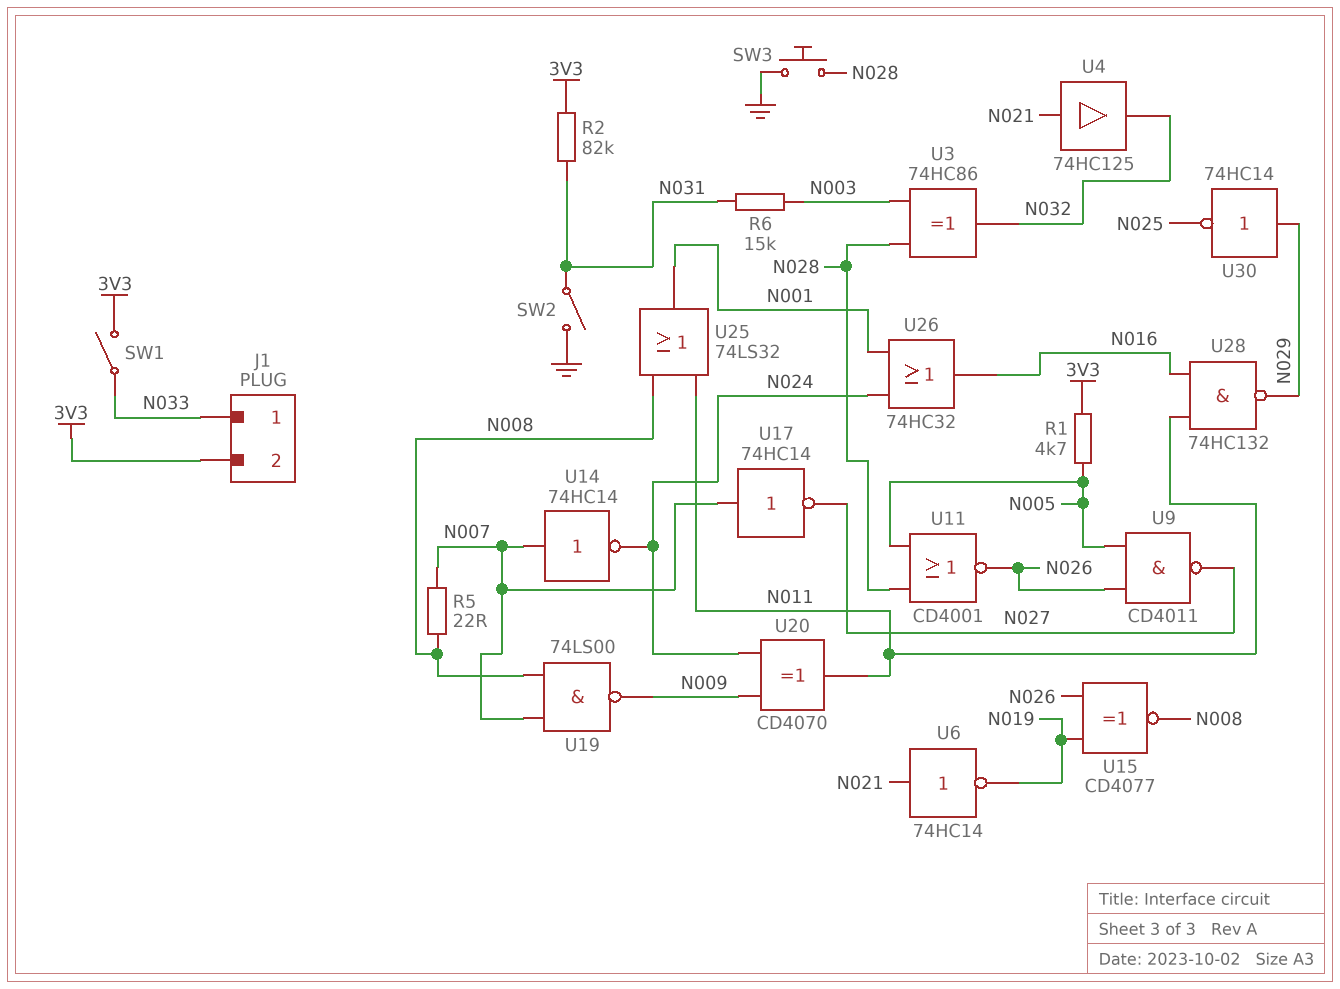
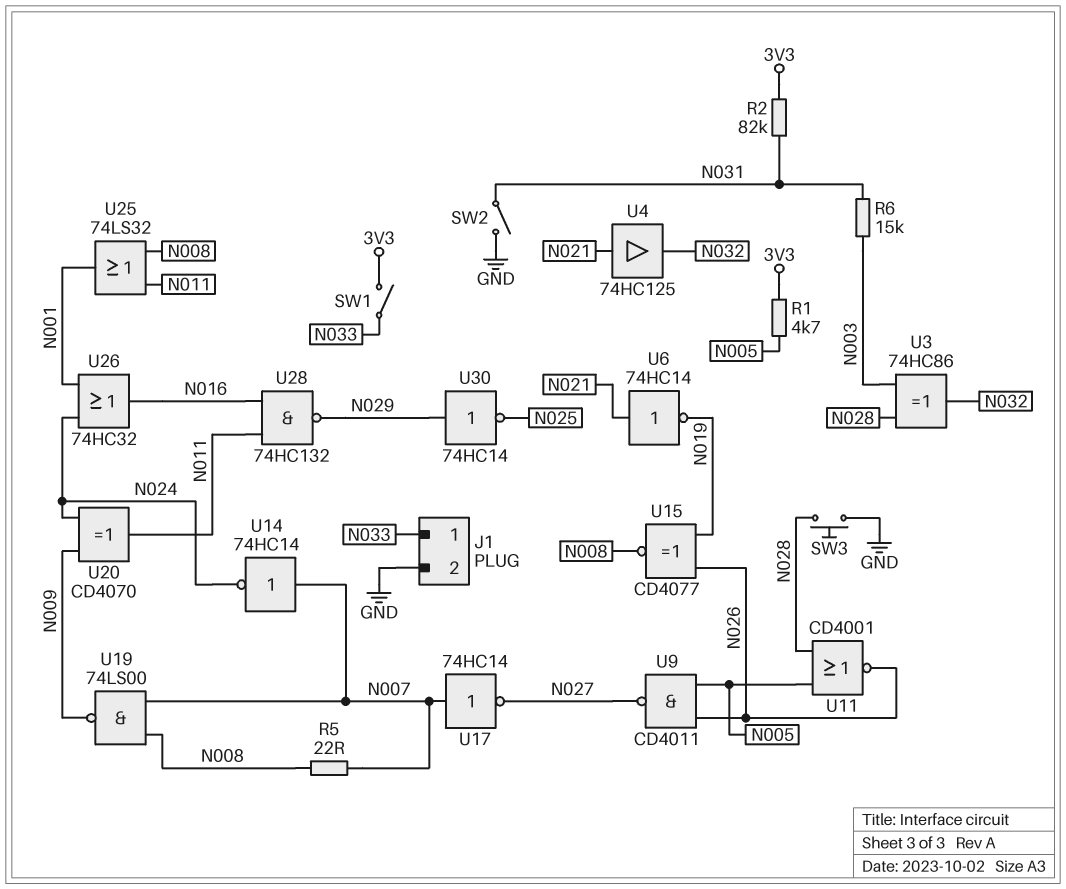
J1 pin 2: 3V3 -> GND

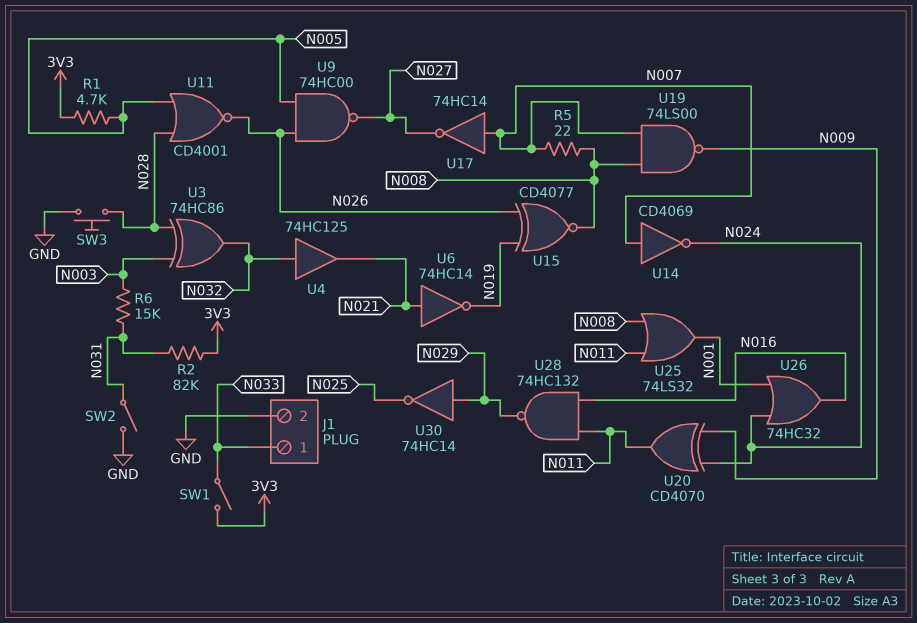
U4: buffer 74HC125 (in N021, out N032) -> buffer 74HC125 (in N032, out N021)
U9: NAND CD4011 (in N005, in N026, out N027) -> NAND 74HC00 (in N005, in N026, out N027)
U14: NOT 74HC14 (in N007, out N024) -> NOT CD4069 (in N007, out N024)

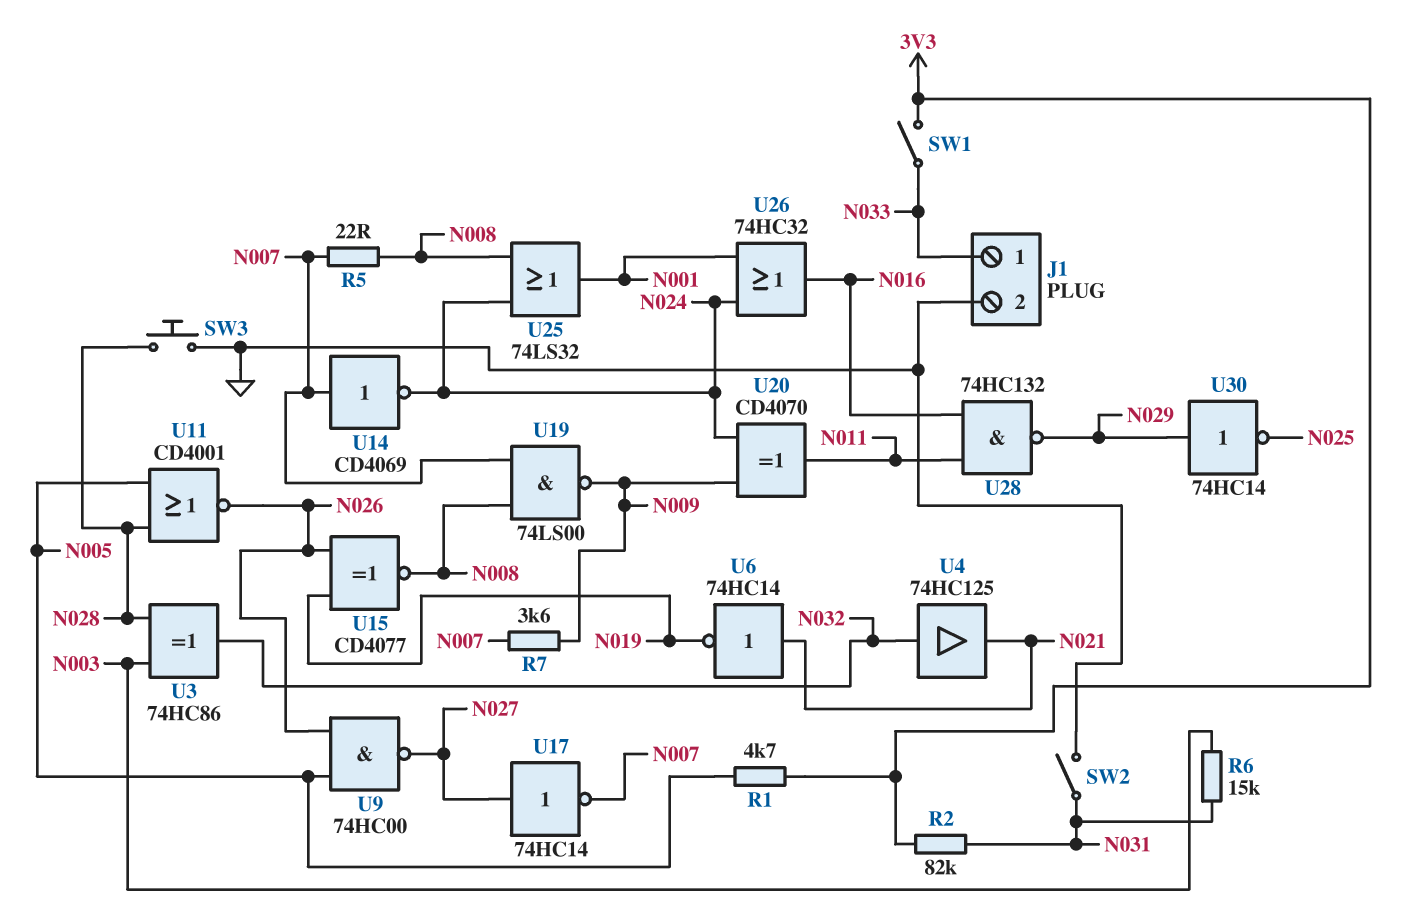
R7: none -> 3.6k (N007, N009)
U17: NOT 74HC14 (in N007, out N027) -> NOT 74HC14 (in N027, out N007)
U25: OR 74LS32 (in N008, in N011, out N001) -> OR 74LS32 (in N008, in N024, out N001)

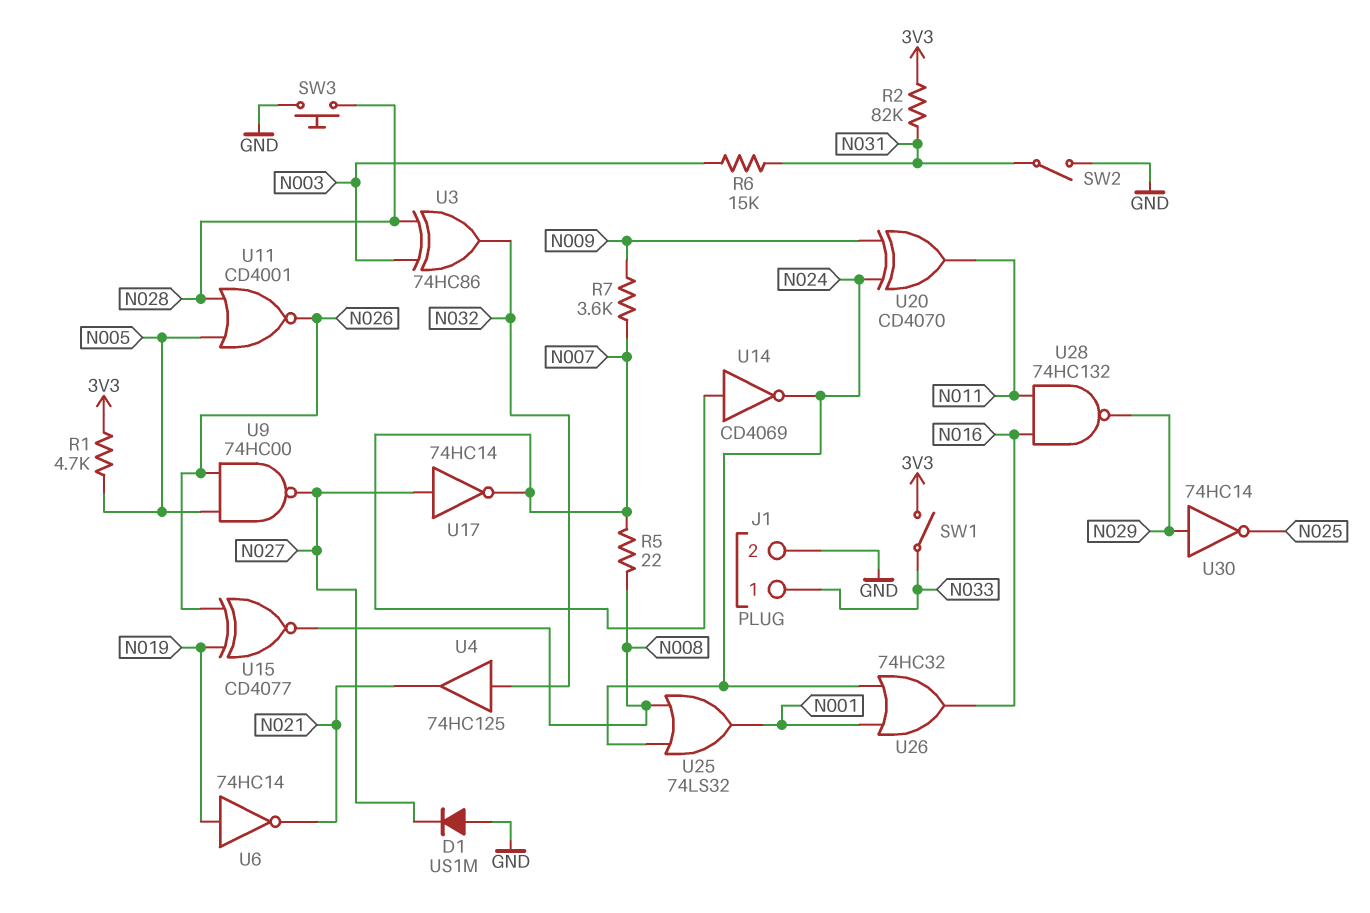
D1: none -> diode US1M (A GND, K N027)
U6: NOT 74HC14 (in N021, out N019) -> NOT 74HC14 (in N019, out N021)
U19: NAND 74LS00 (in N007, in N008, out N009) -> none

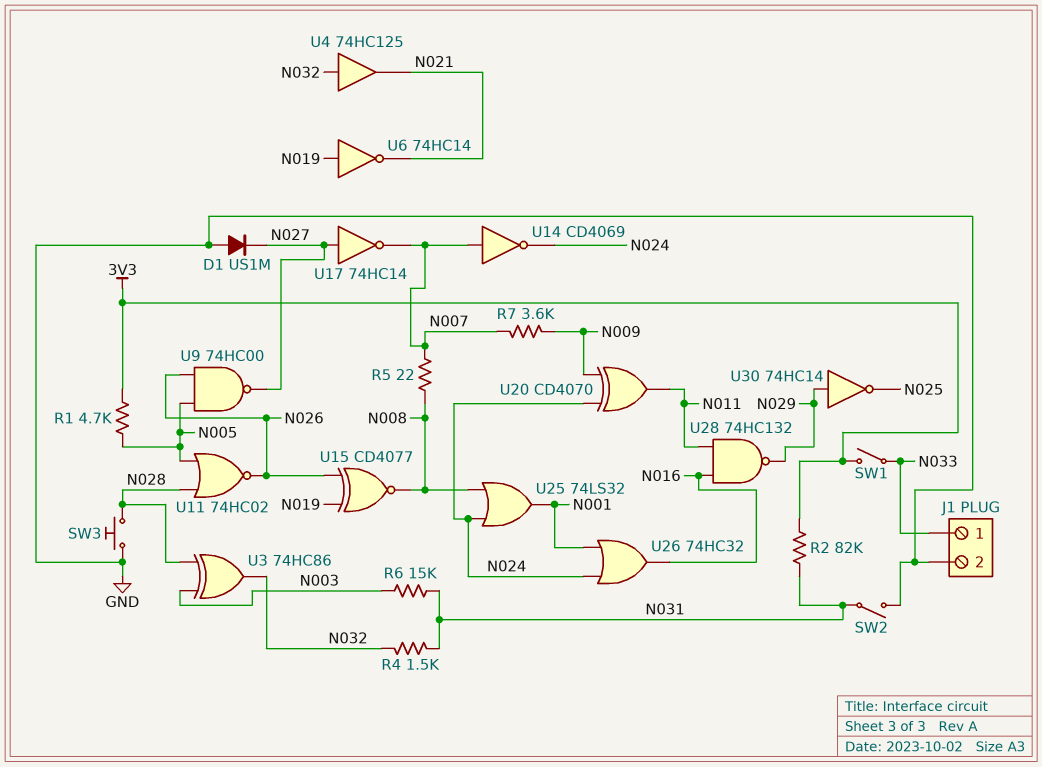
R4: none -> 1.5k (N031, N032)
U11: NOR CD4001 (in N005, in N028, out N026) -> NOR 74HC02 (in N005, in N028, out N026)

